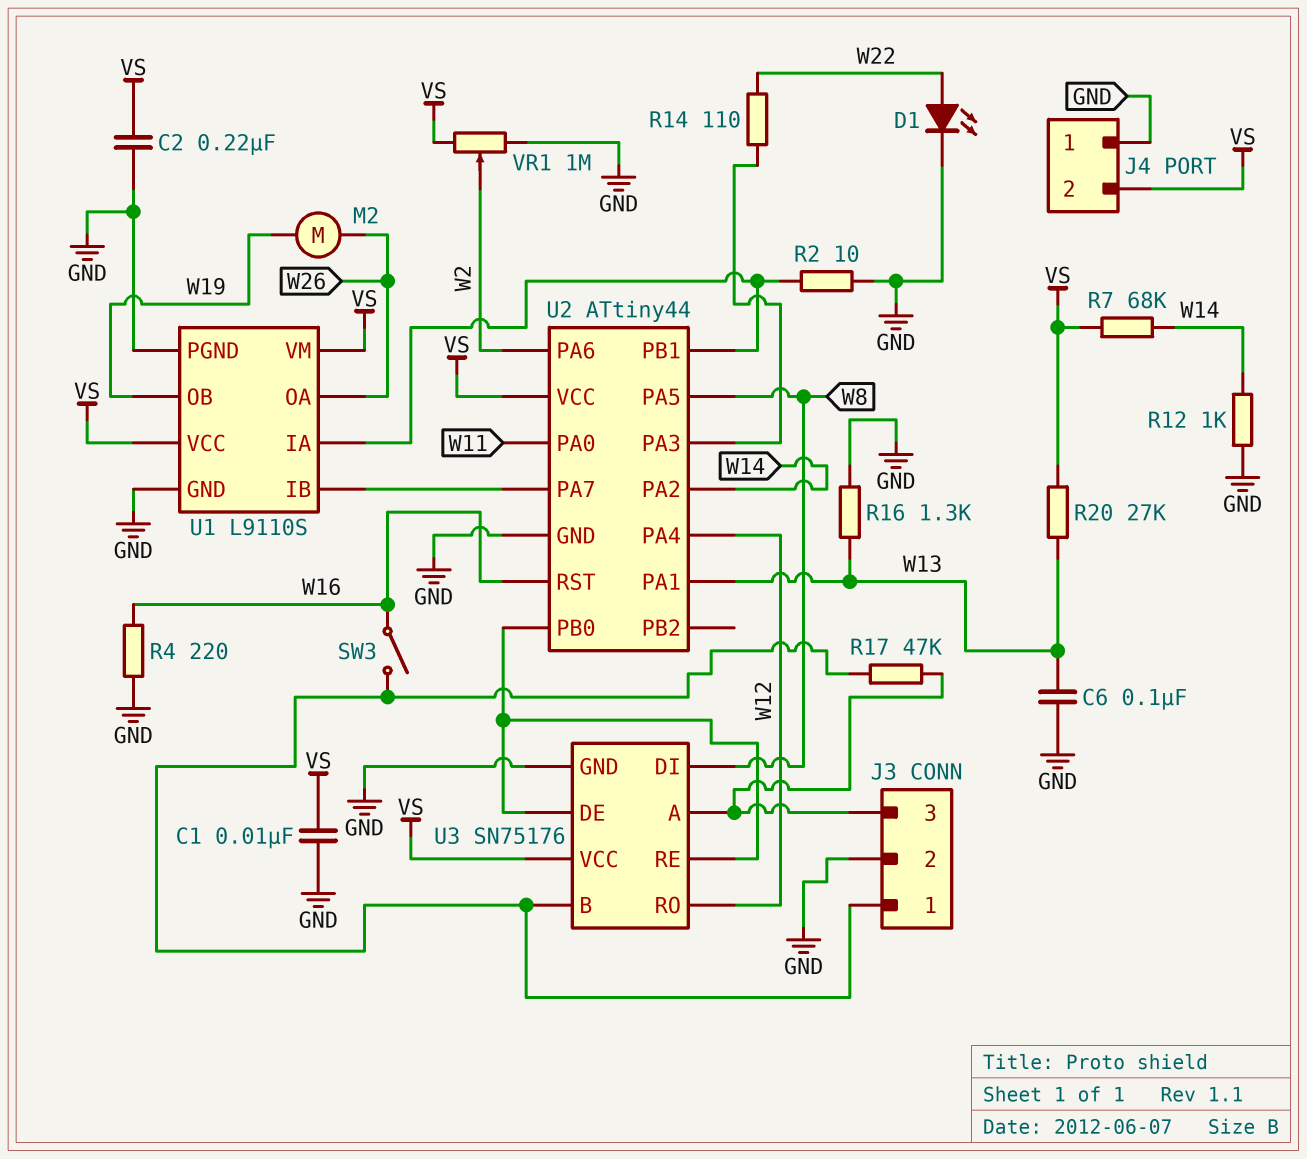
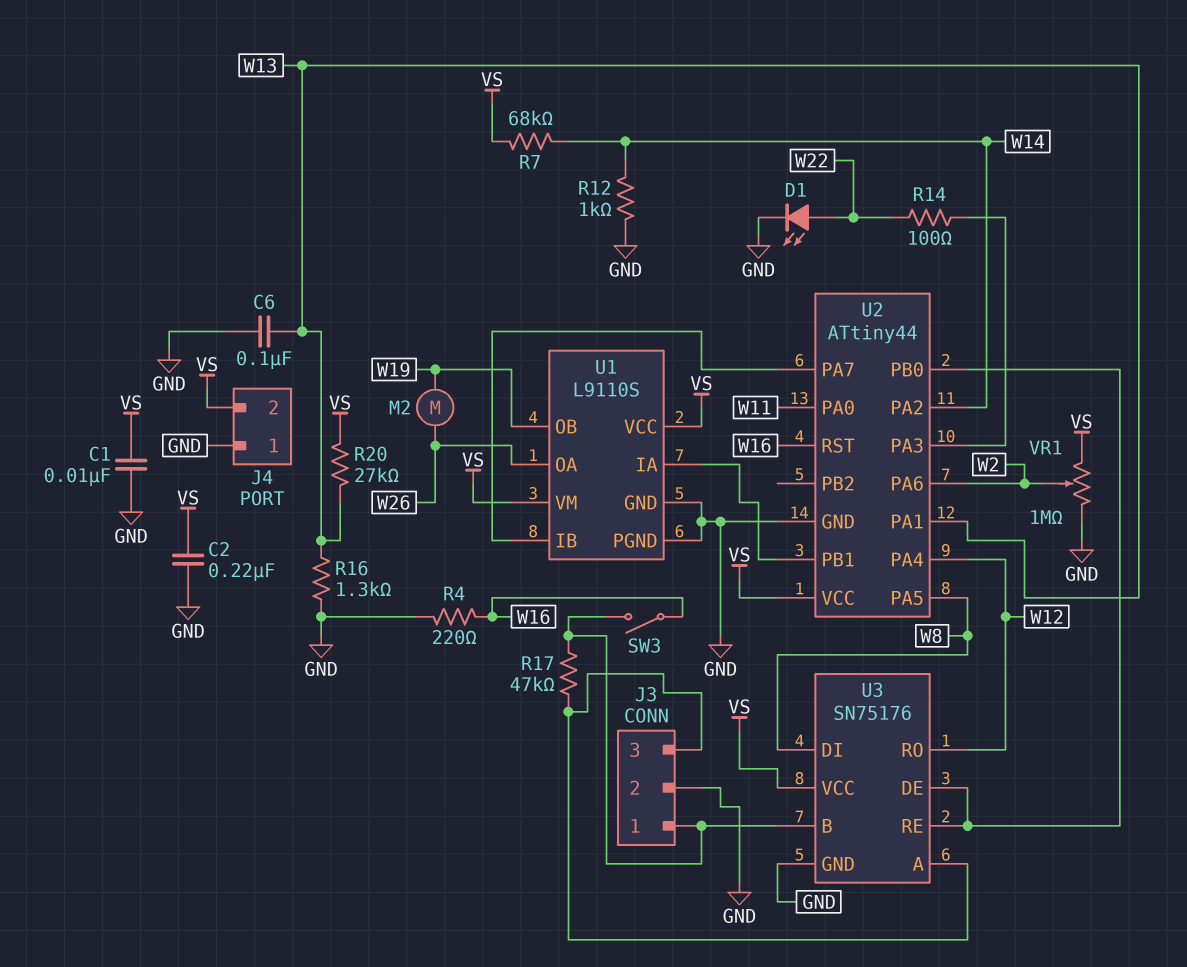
R2: 10 (GND, U1/IA) -> none
R14: 110 (U2/PA3, W22) -> 100 (U2/PA3, W22)

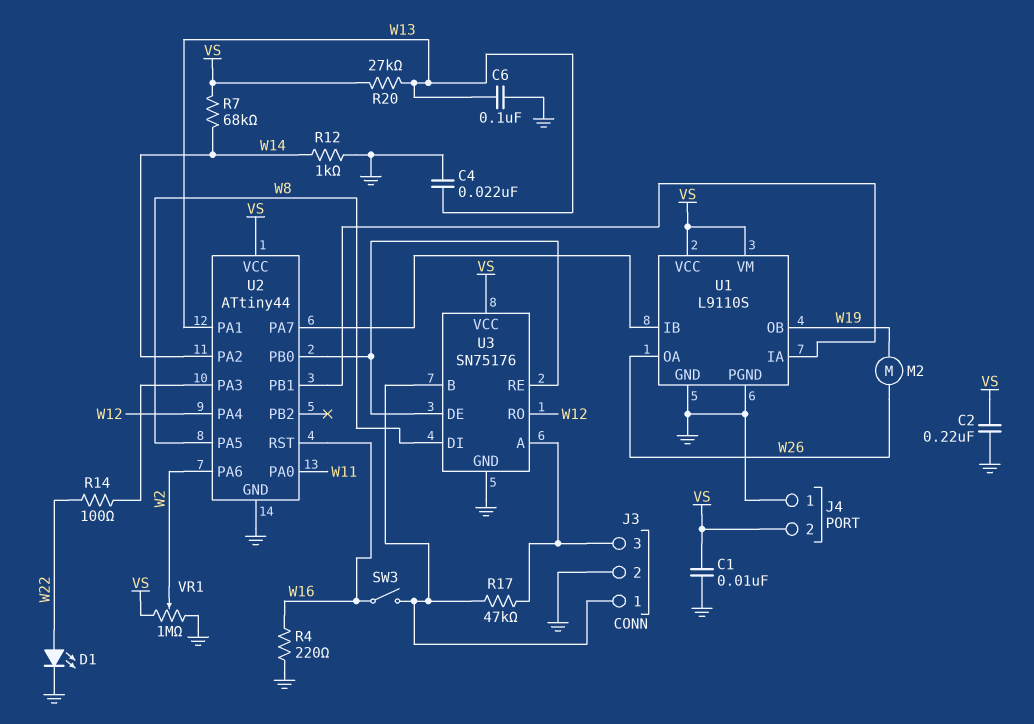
C4: none -> 22nF (GND, W13)
R16: 1.3k (GND, W13) -> none

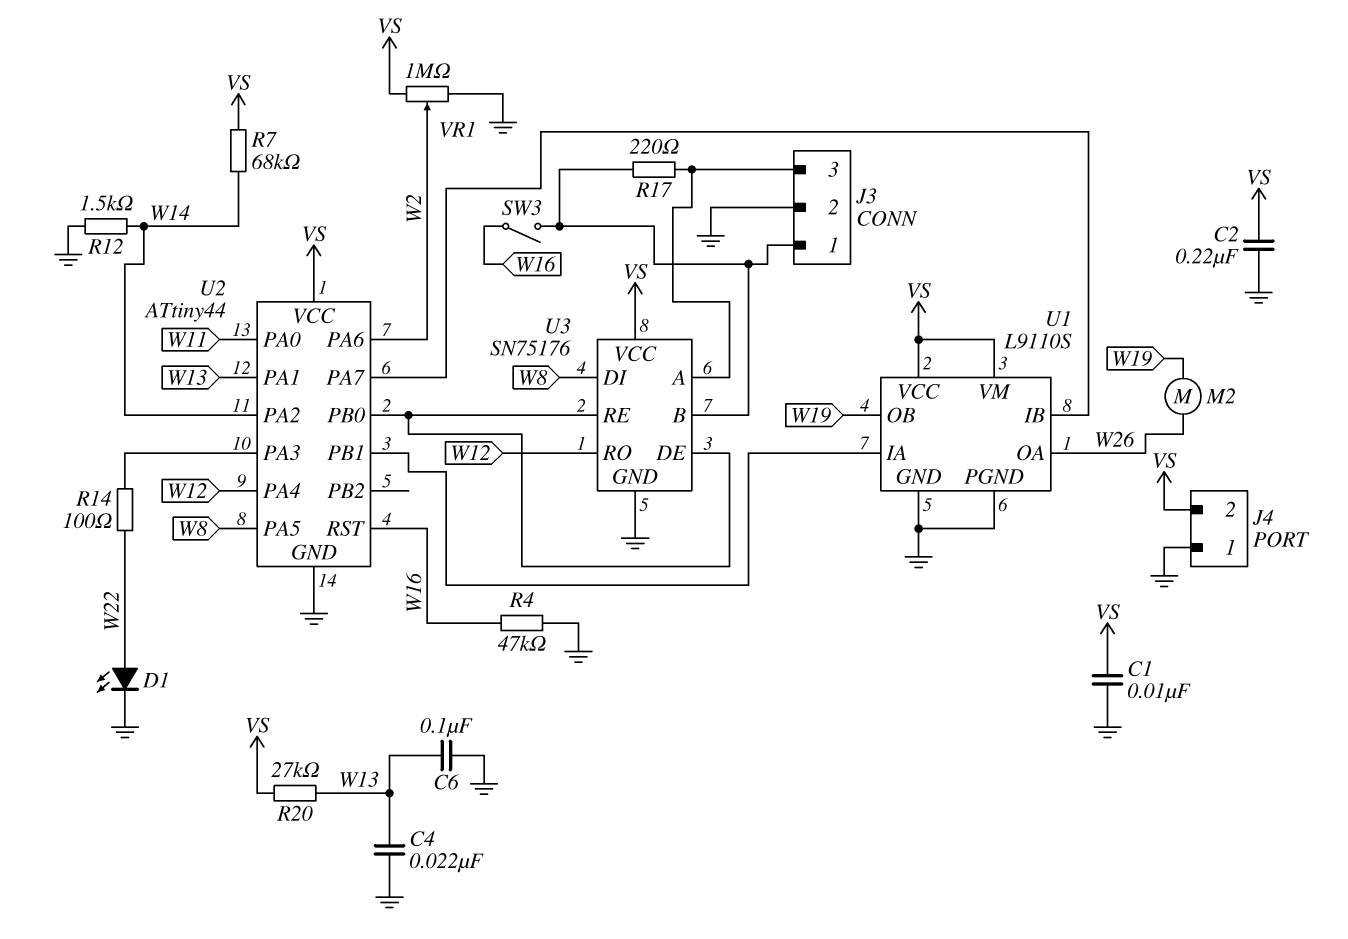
R4: 220 (GND, W16) -> 47k (GND, W16)
R12: 1k (GND, W14) -> 1.5k (GND, W14)
R17: 47k (J3/1, J3/3) -> 220 (J3/1, J3/3)

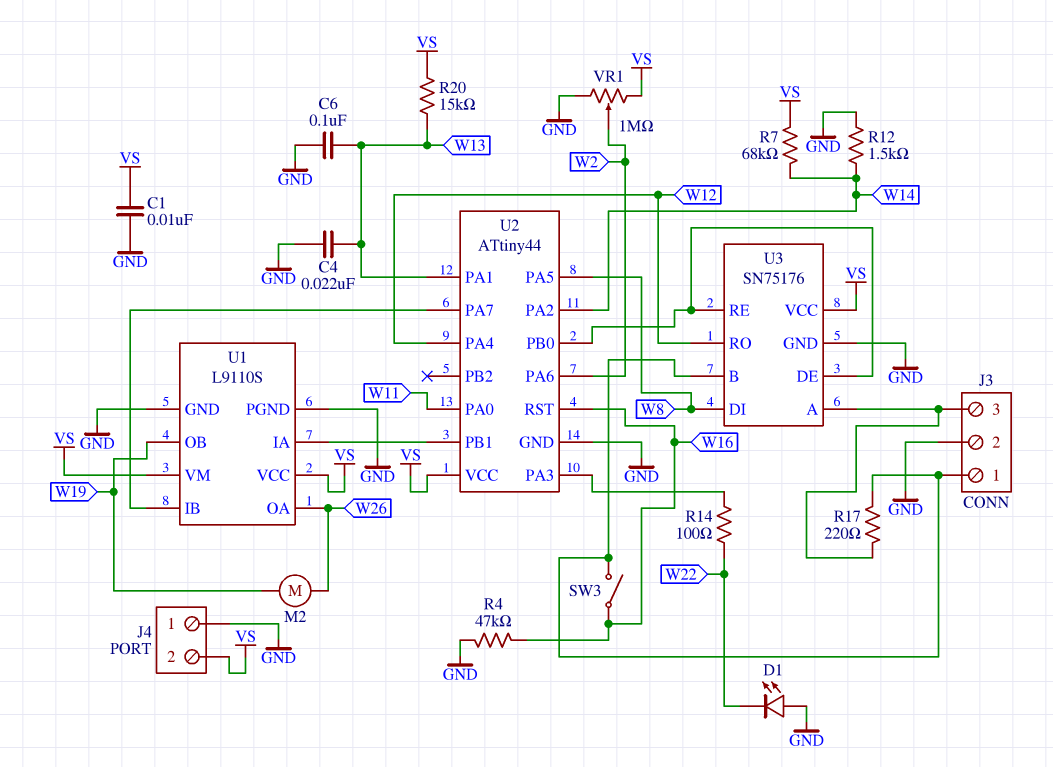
C2: 220nF (GND, VS) -> none
D1: LED (A W22, K GND) -> LED (A GND, K W22)
R20: 27k (VS, W13) -> 15k (VS, W13)

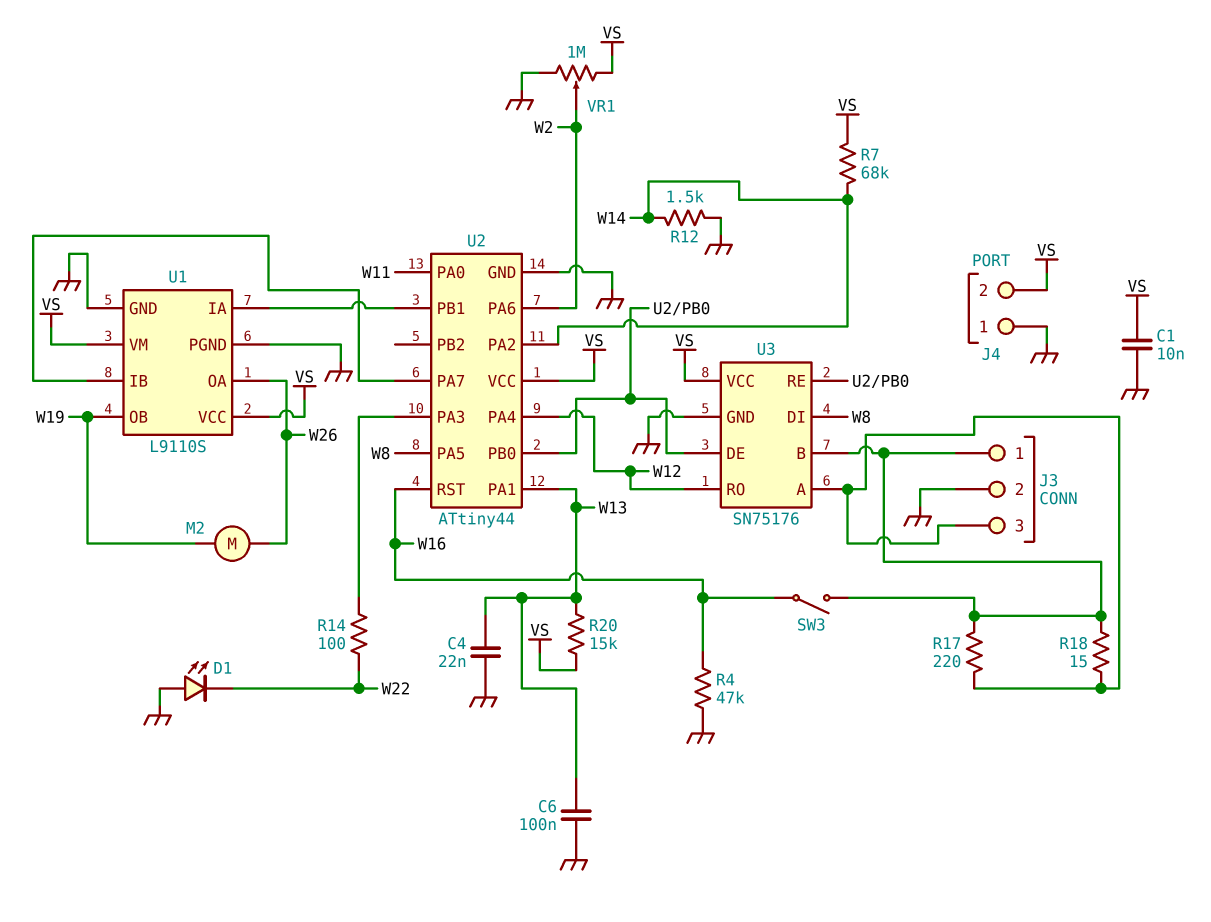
R18: none -> 15 (J3/1, J3/3)

